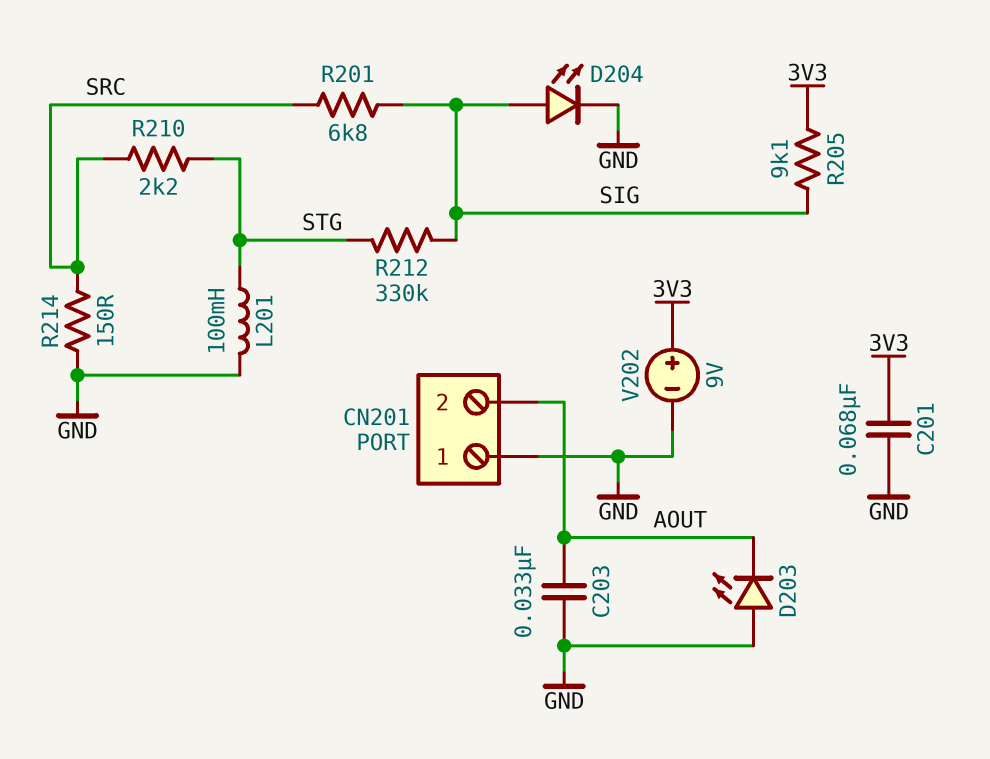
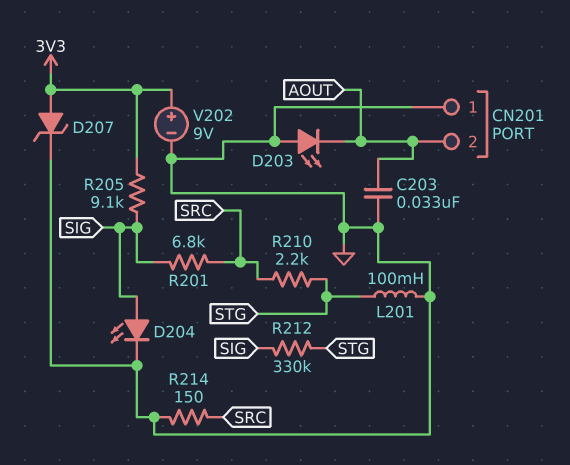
C201: 68nF (3V3, GND) -> none
D207: none -> zener (A 3V3, K GND)

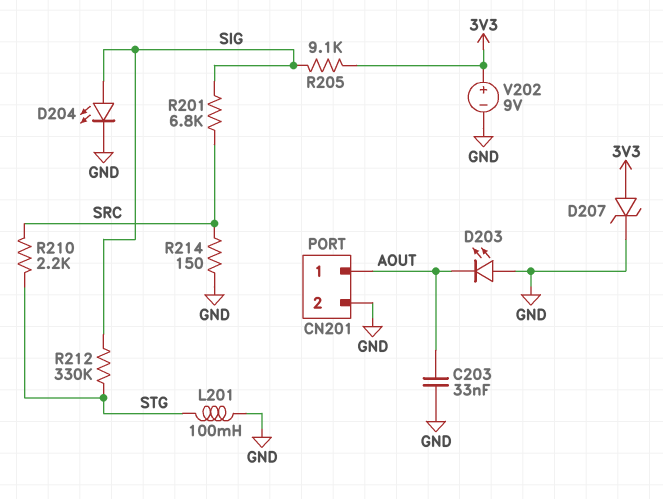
CN201 pin 1: GND -> AOUT
CN201 pin 2: AOUT -> GND

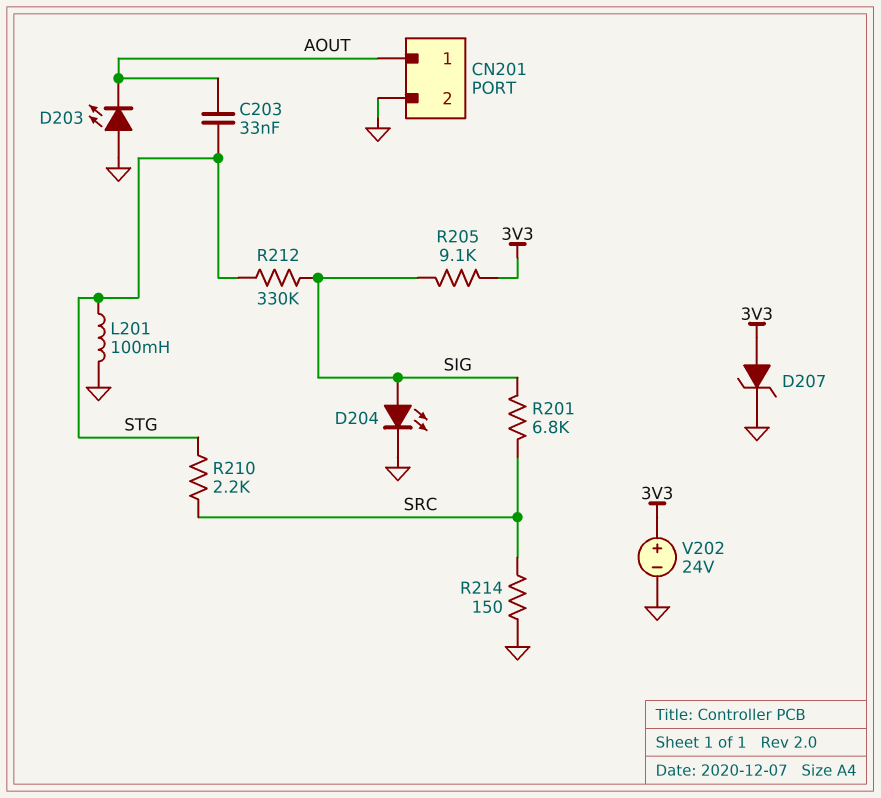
C203: 33nF (AOUT, GND) -> 33nF (AOUT, STG)
V202: 9V (plus 3V3, minus GND) -> 24V (plus 3V3, minus GND)

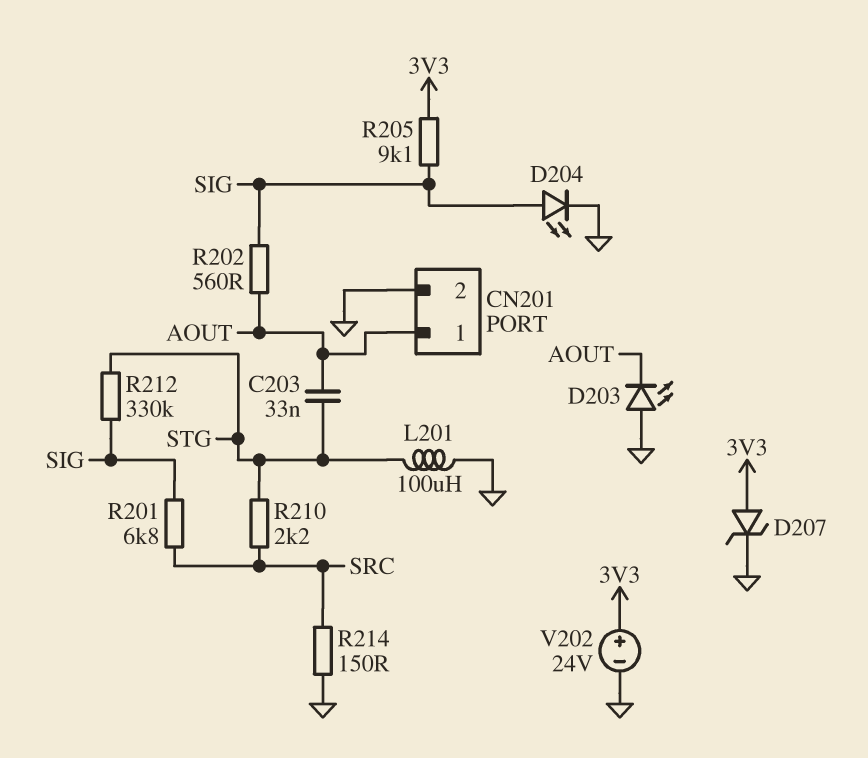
L201: 100mH (GND, STG) -> 100uH (GND, STG)
R202: none -> 560 (AOUT, SIG)

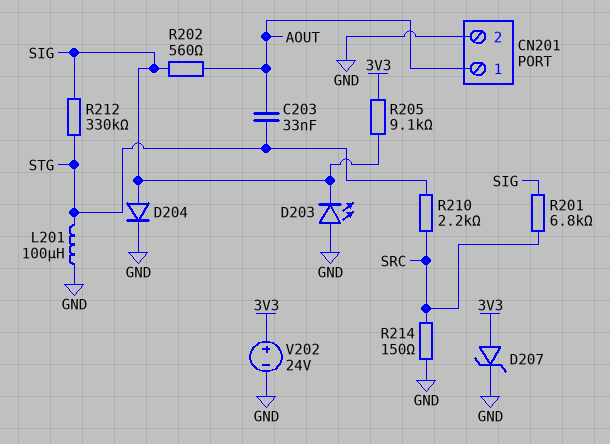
D203: LED (A GND, K AOUT) -> LED (A GND, K SIG)
D204: LED (A SIG, K GND) -> diode (A SIG, K GND)

